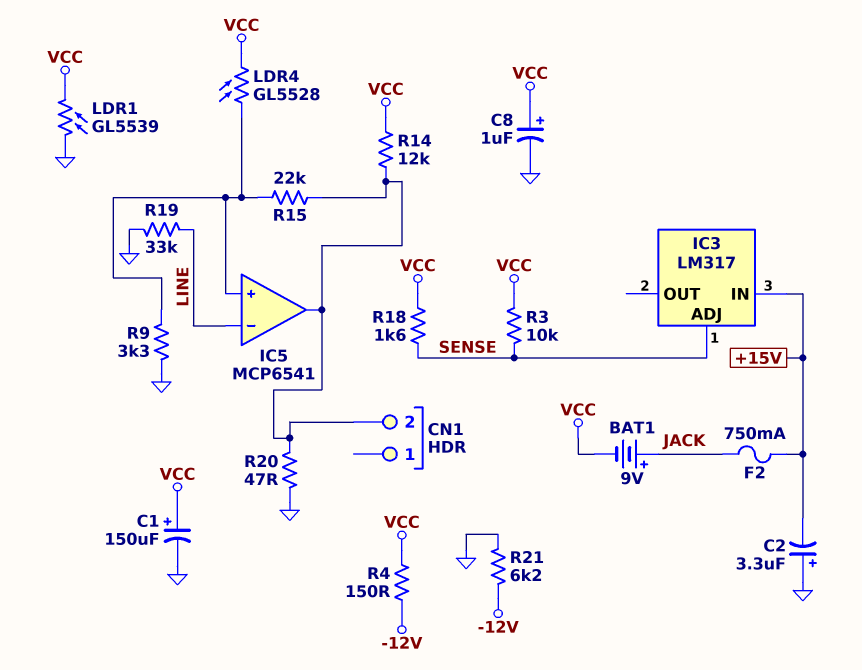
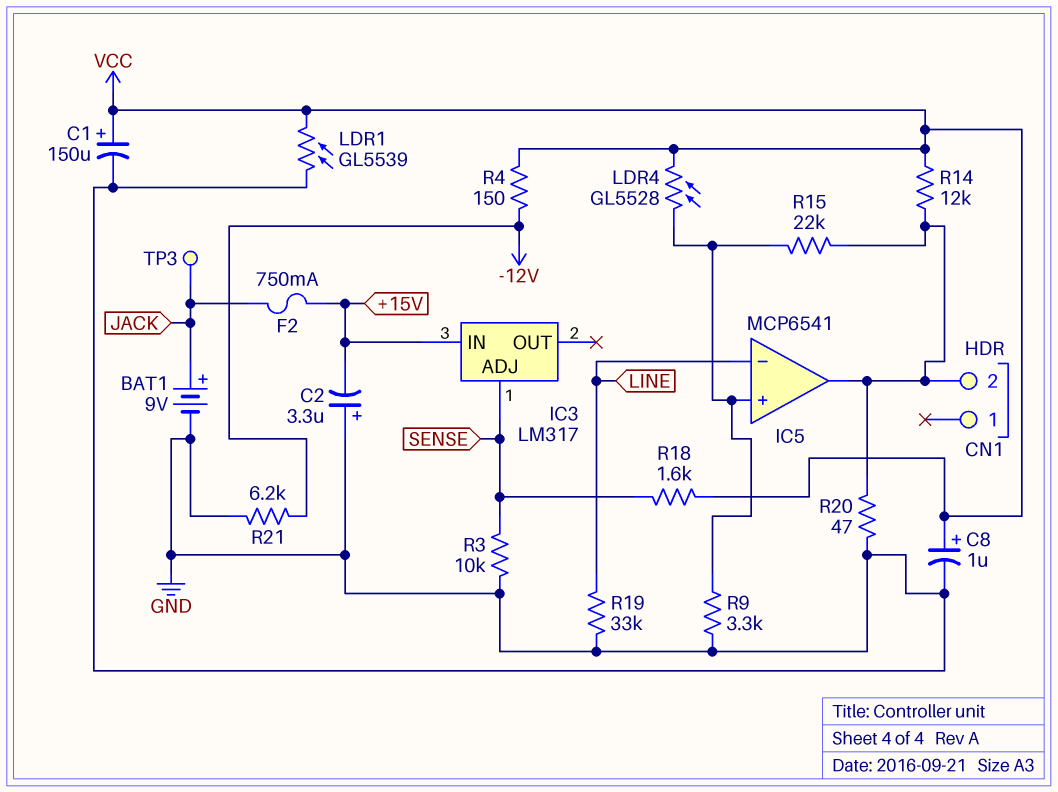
BAT1: 9V (plus JACK, minus VCC) -> 9V (plus JACK, minus GND)
R3: 10k (SENSE, VCC) -> 10k (GND, SENSE)
TP3: none -> test point (JACK)

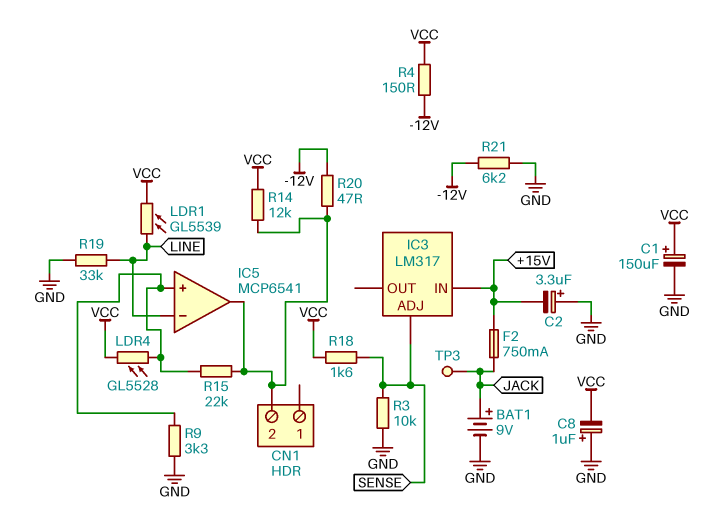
C8: 1uF (plus VCC, minus GND) -> 1uF (plus GND, minus VCC)
LDR1: GL5539 (GND, VCC) -> GL5539 (LINE, VCC)
R20: 47 (CN1/2, GND) -> 47 (-12V, CN1/2)

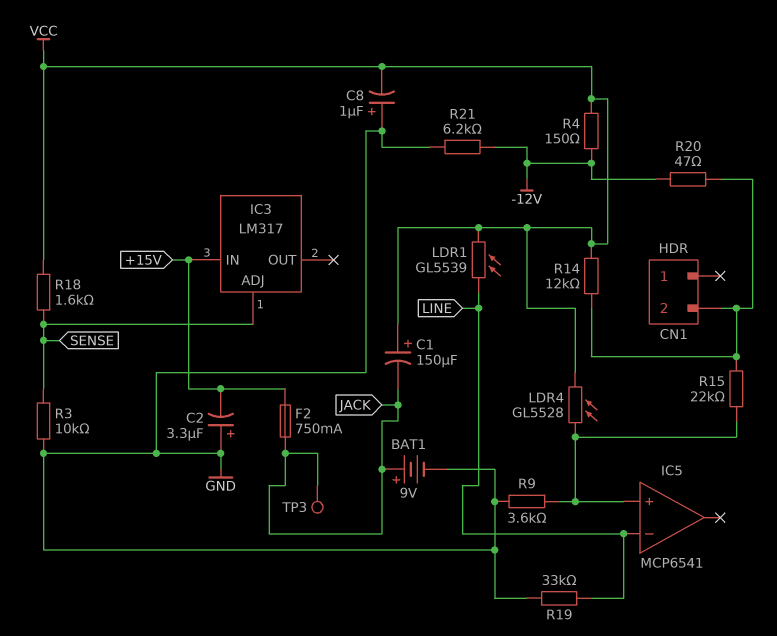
C1: 150uF (plus VCC, minus GND) -> 150uF (plus VCC, minus JACK)
IC5 pin out: CN1/2 -> none
R9: 3.3k (GND, IC5/in+) -> 3.6k (GND, IC5/in+)

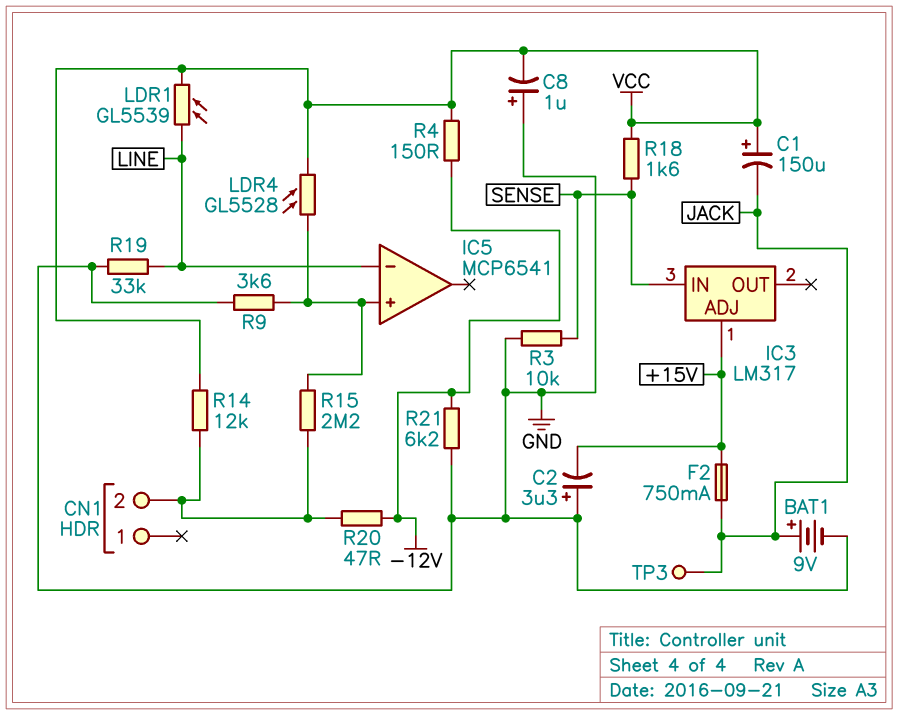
IC3 pin ADJ: SENSE -> +15V
IC3 pin IN: +15V -> SENSE
R15: 22k (CN1/2, IC5/in+) -> 2.2M (CN1/2, IC5/in+)

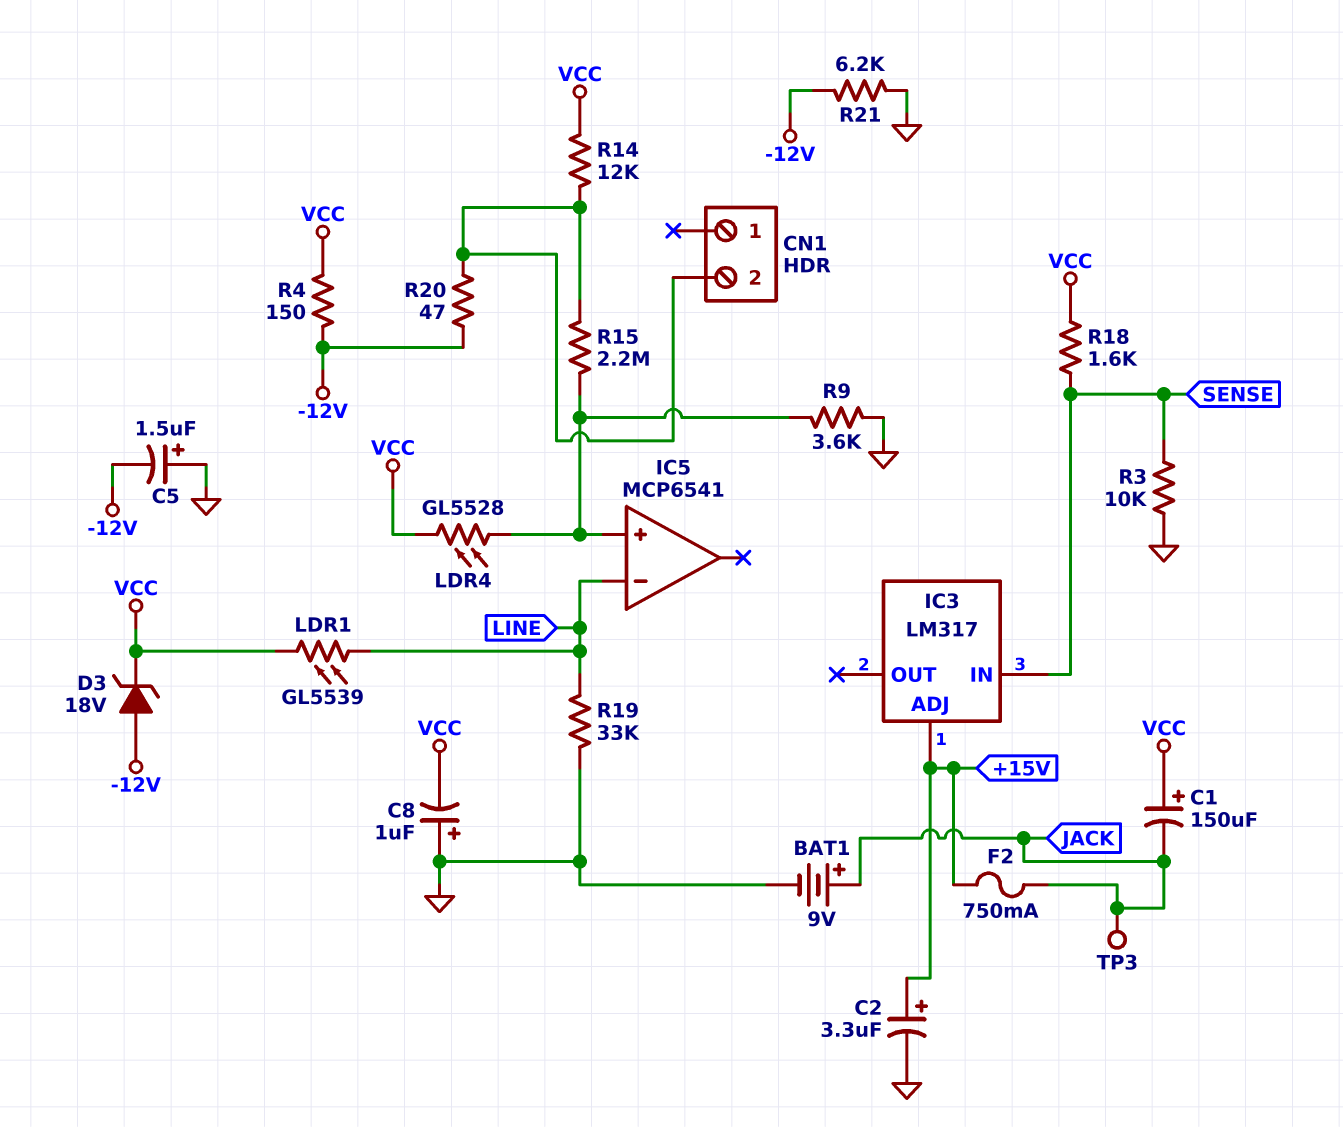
C2: 3.3uF (plus GND, minus +15V) -> 3.3uF (plus +15V, minus GND)
C5: none -> 1.5uF (plus GND, minus -12V)
D3: none -> zener 18V (A -12V, K VCC)

